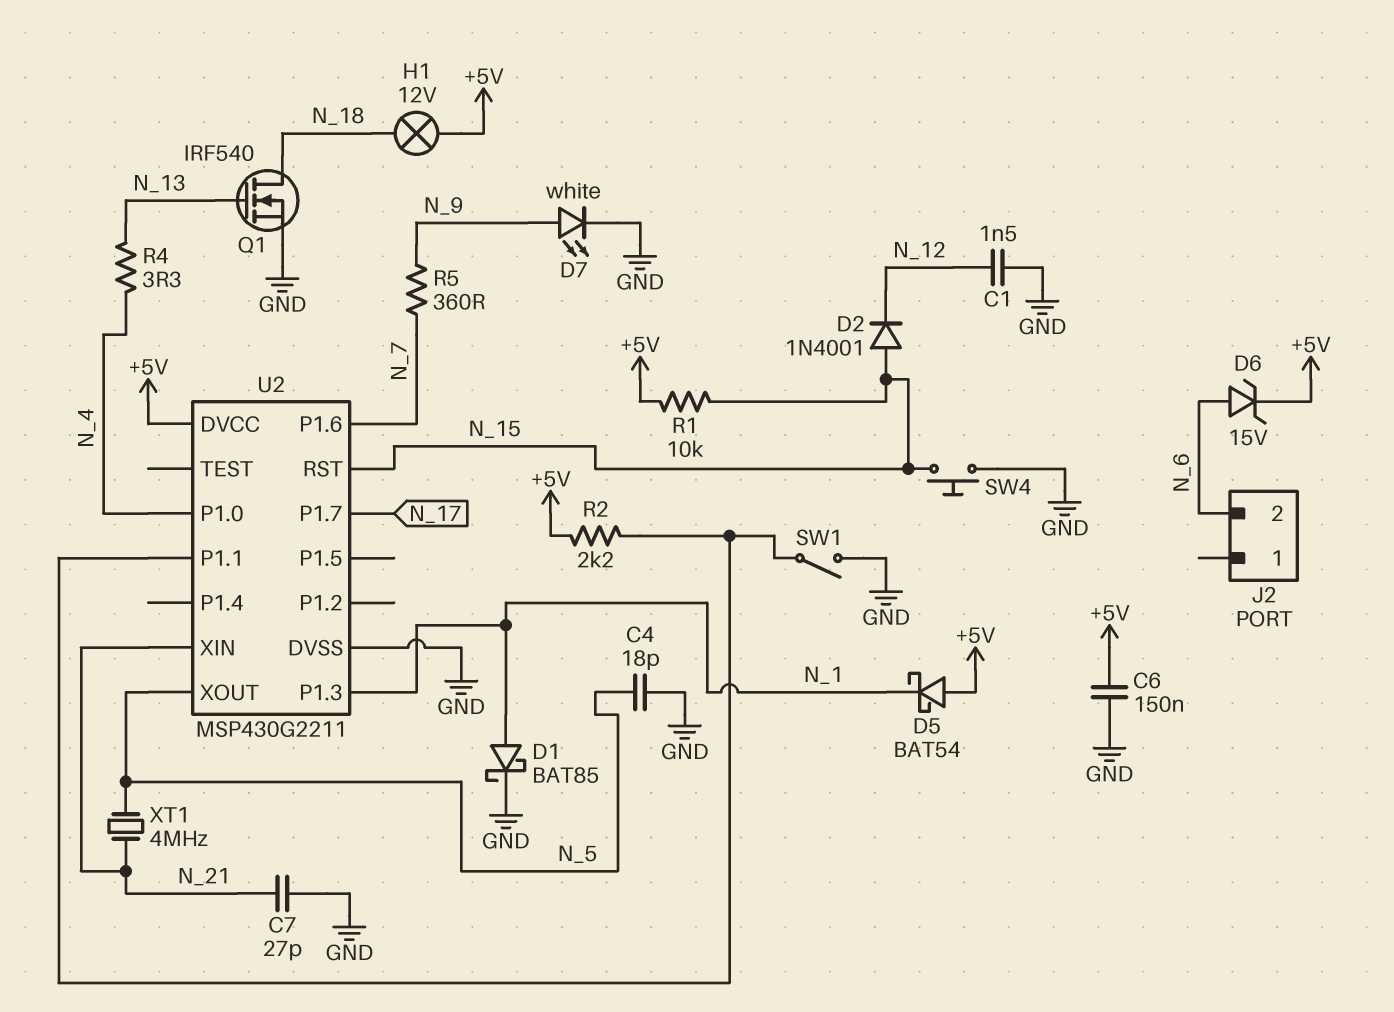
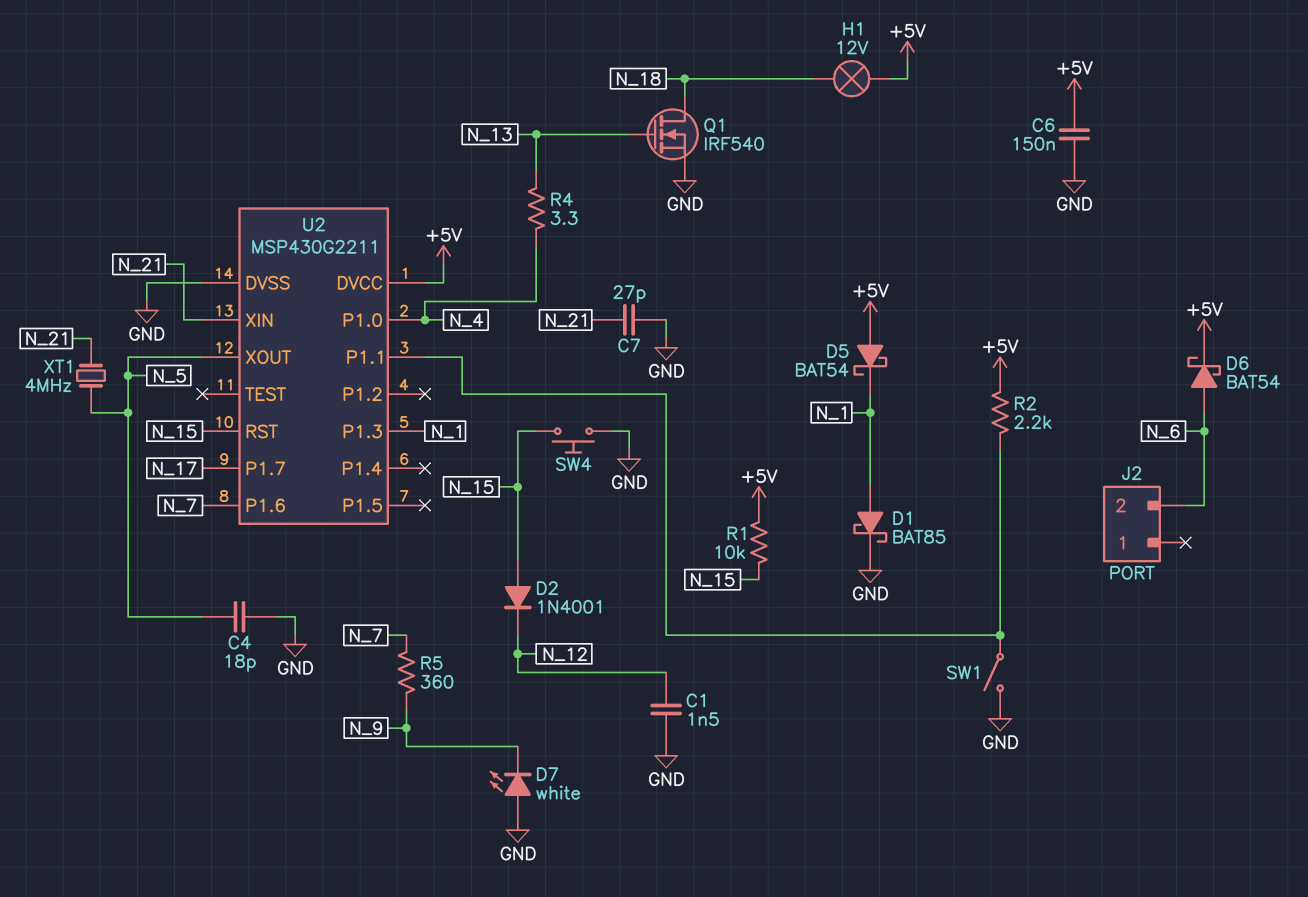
D6: zener 15V (A N_6, K +5V) -> schottky BAT54 (A N_6, K +5V)
D7: LED white (A N_9, K GND) -> LED white (A GND, K N_9)

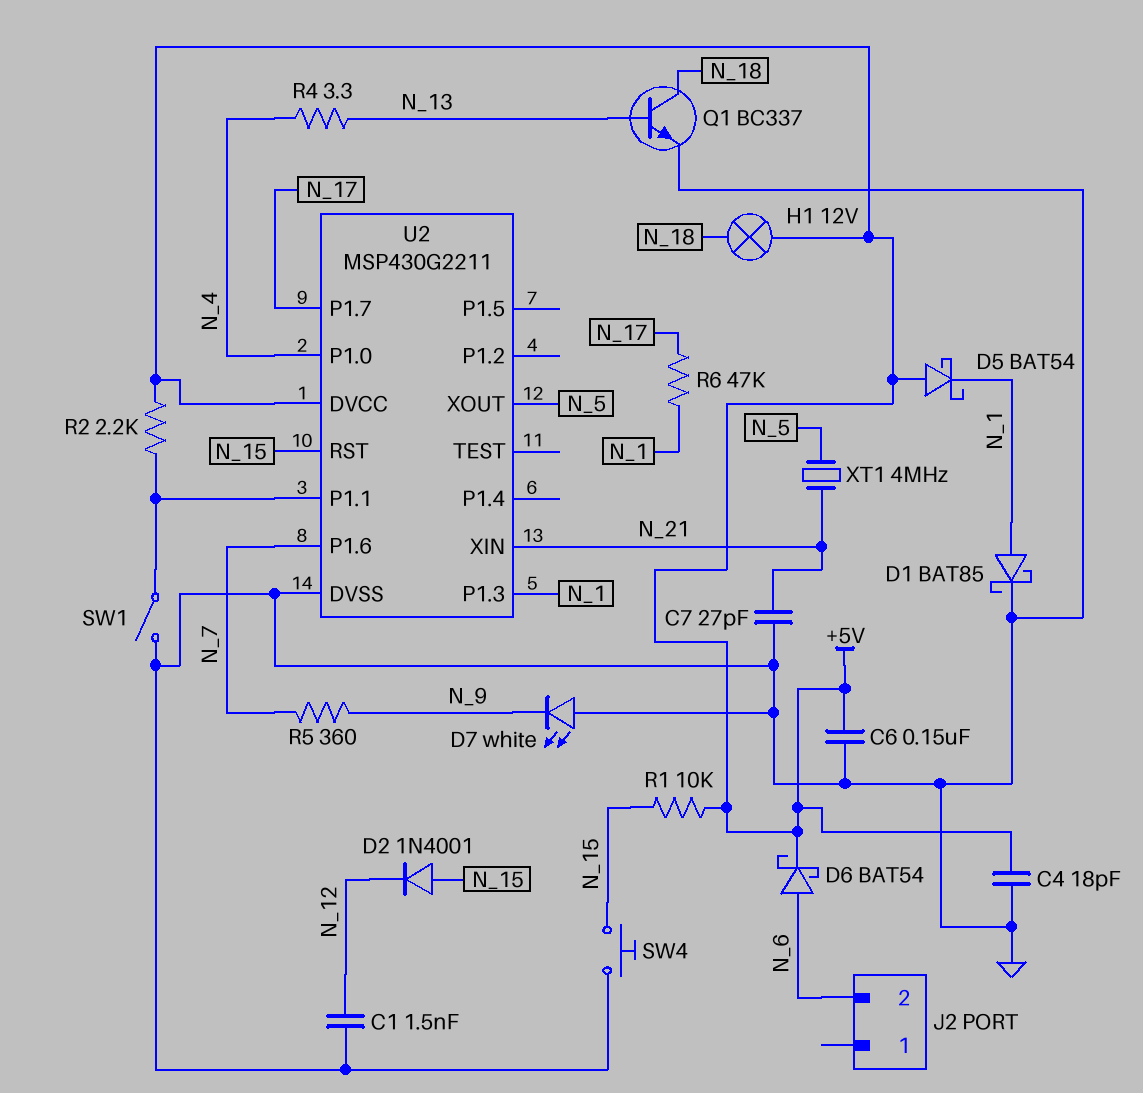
C4: 18pF (GND, N_5) -> 18pF (+5V, GND)
Q1: NMOS IRF540 (G N_13, D N_18, S GND) -> NPN BC337 (B N_13, C N_18, E GND)
R6: none -> 47k (N_1, N_17)

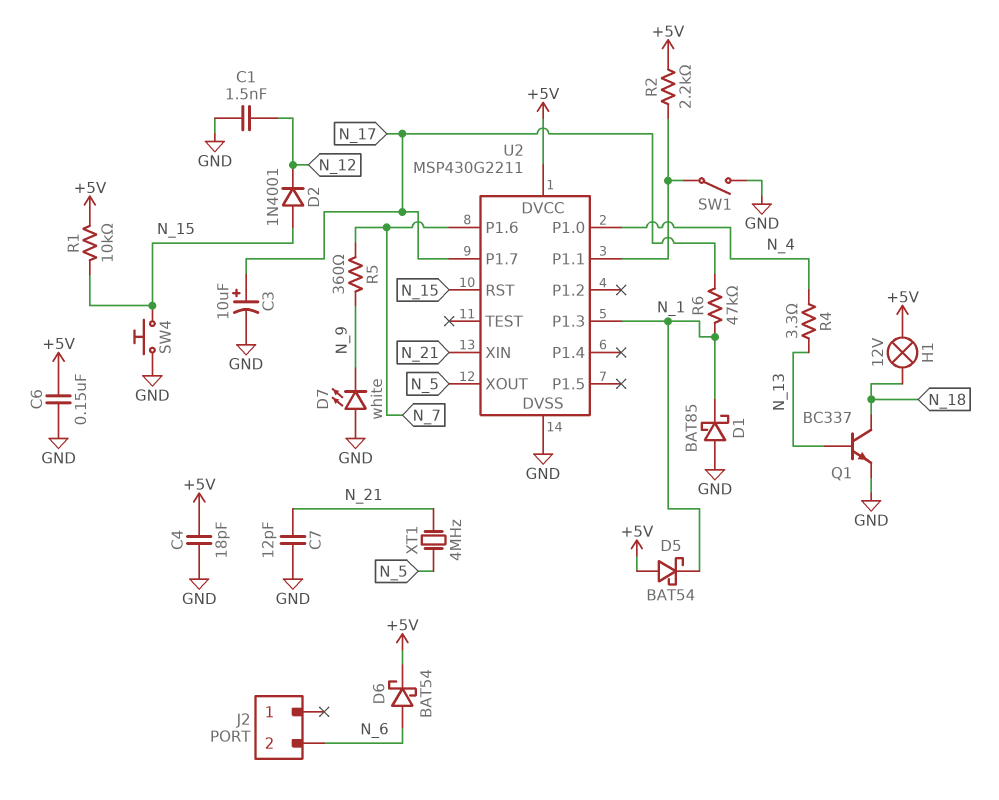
C3: none -> 10uF (plus N_17, minus GND)
C7: 27pF (GND, N_21) -> 12pF (GND, N_21)
D1: schottky BAT85 (A N_1, K GND) -> schottky BAT85 (A GND, K N_1)

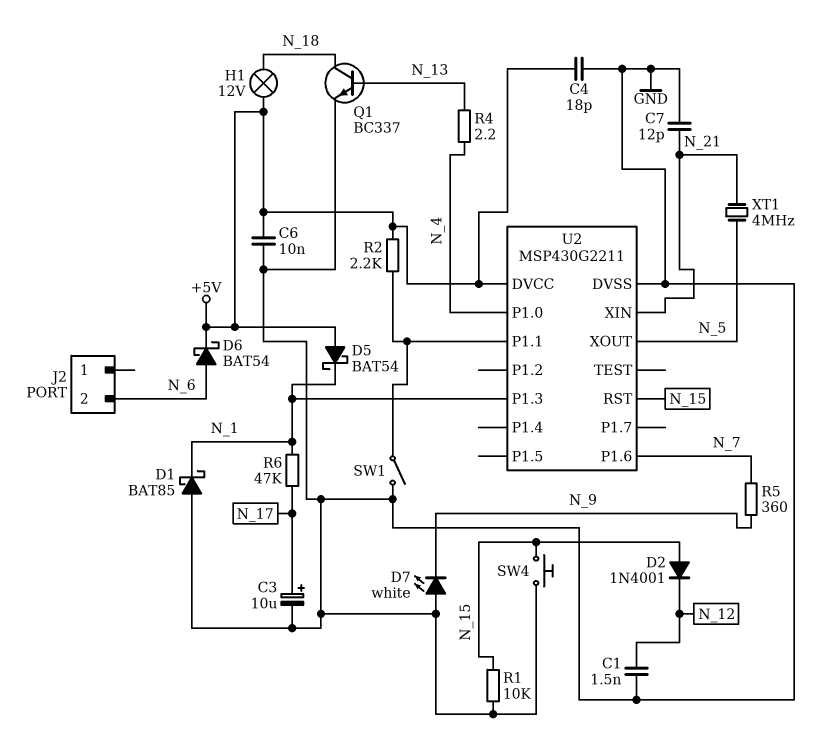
C6: 150nF (+5V, GND) -> 10nF (+5V, GND)
R1: 10k (+5V, N_15) -> 10k (GND, N_15)
R4: 3.3 (N_4, N_13) -> 2.2 (N_4, N_13)
U2 pin P1.7: N_17 -> none

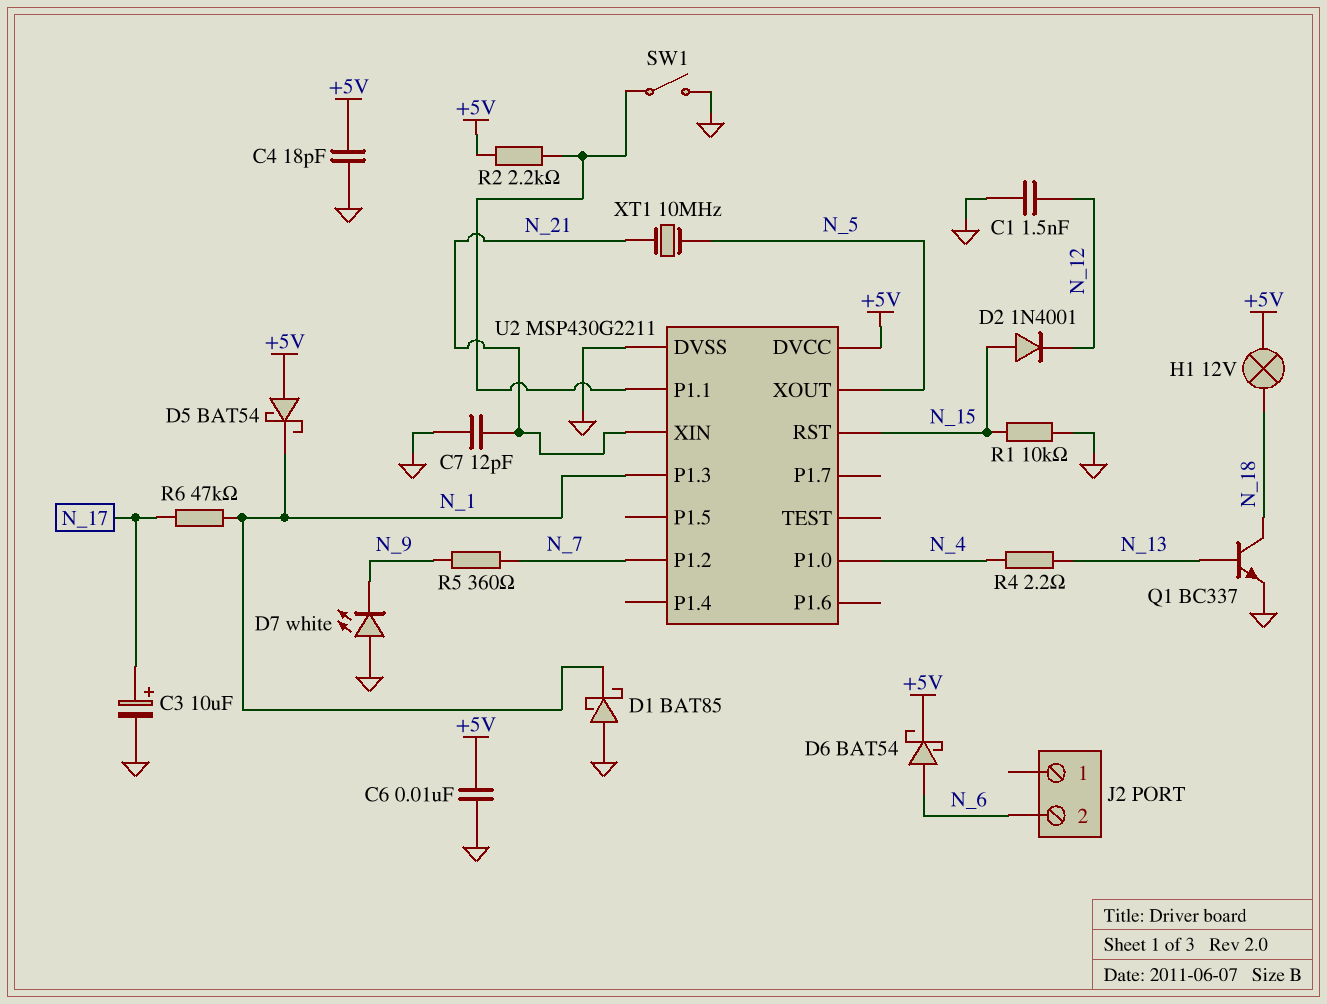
SW4: button (GND, N_15) -> none
U2 pin P1.2: none -> N_7
U2 pin P1.6: N_7 -> none
XT1: 4MHz (N_5, N_21) -> 10MHz (N_5, N_21)

